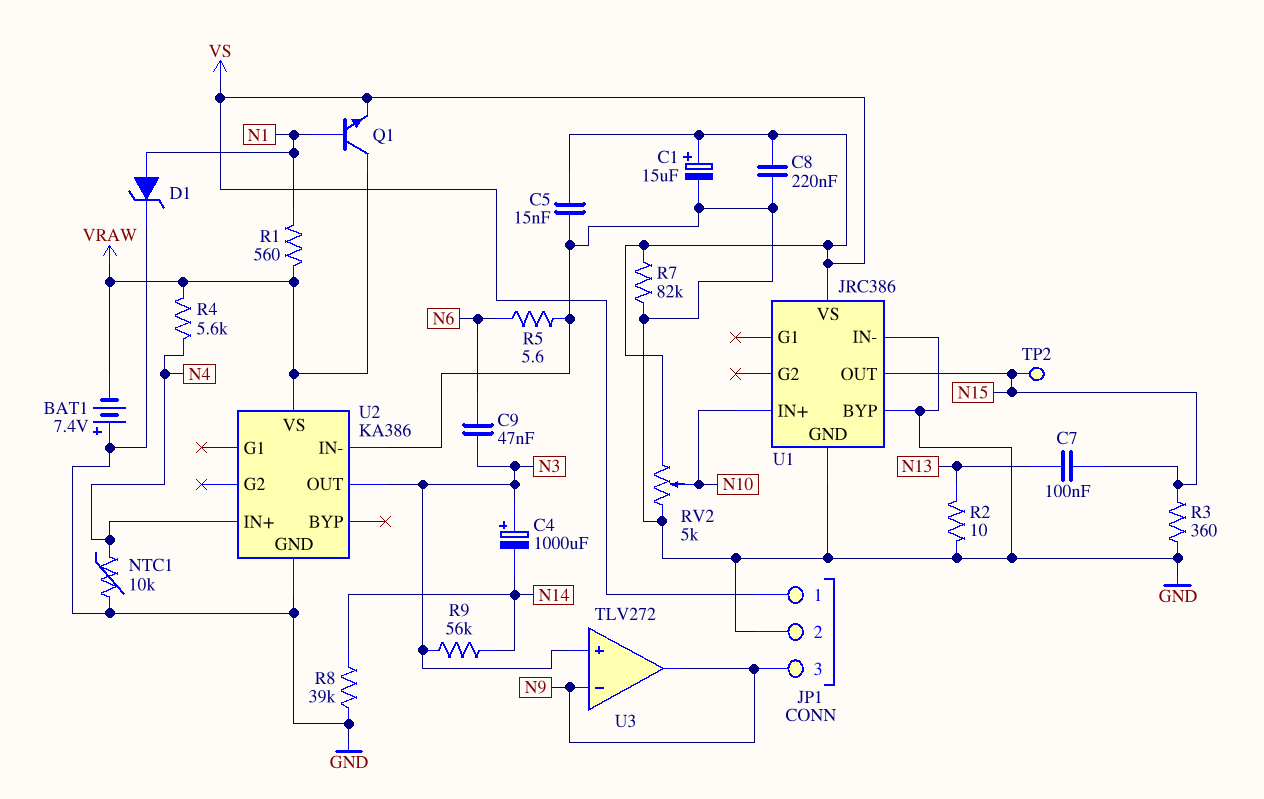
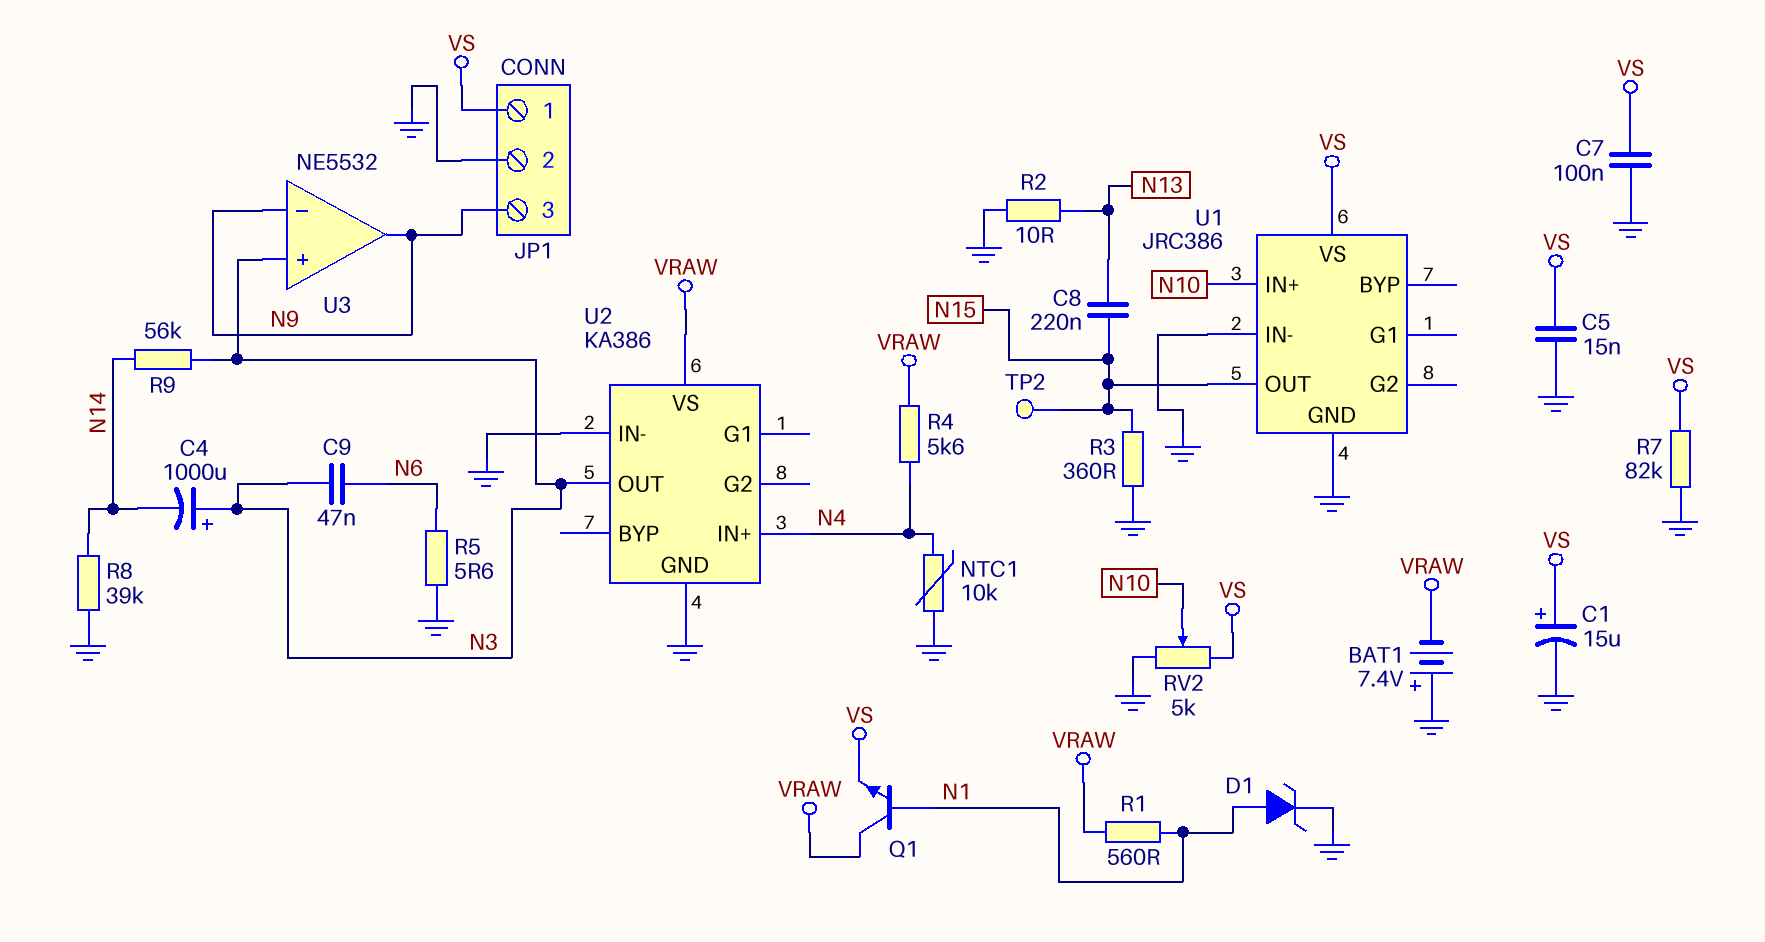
C7: 100nF (N13, N15) -> 100nF (GND, VS)
C8: 220nF (GND, VS) -> 220nF (N13, N15)
U1 pin BYP: GND -> none
U3: TLV272 -> NE5532

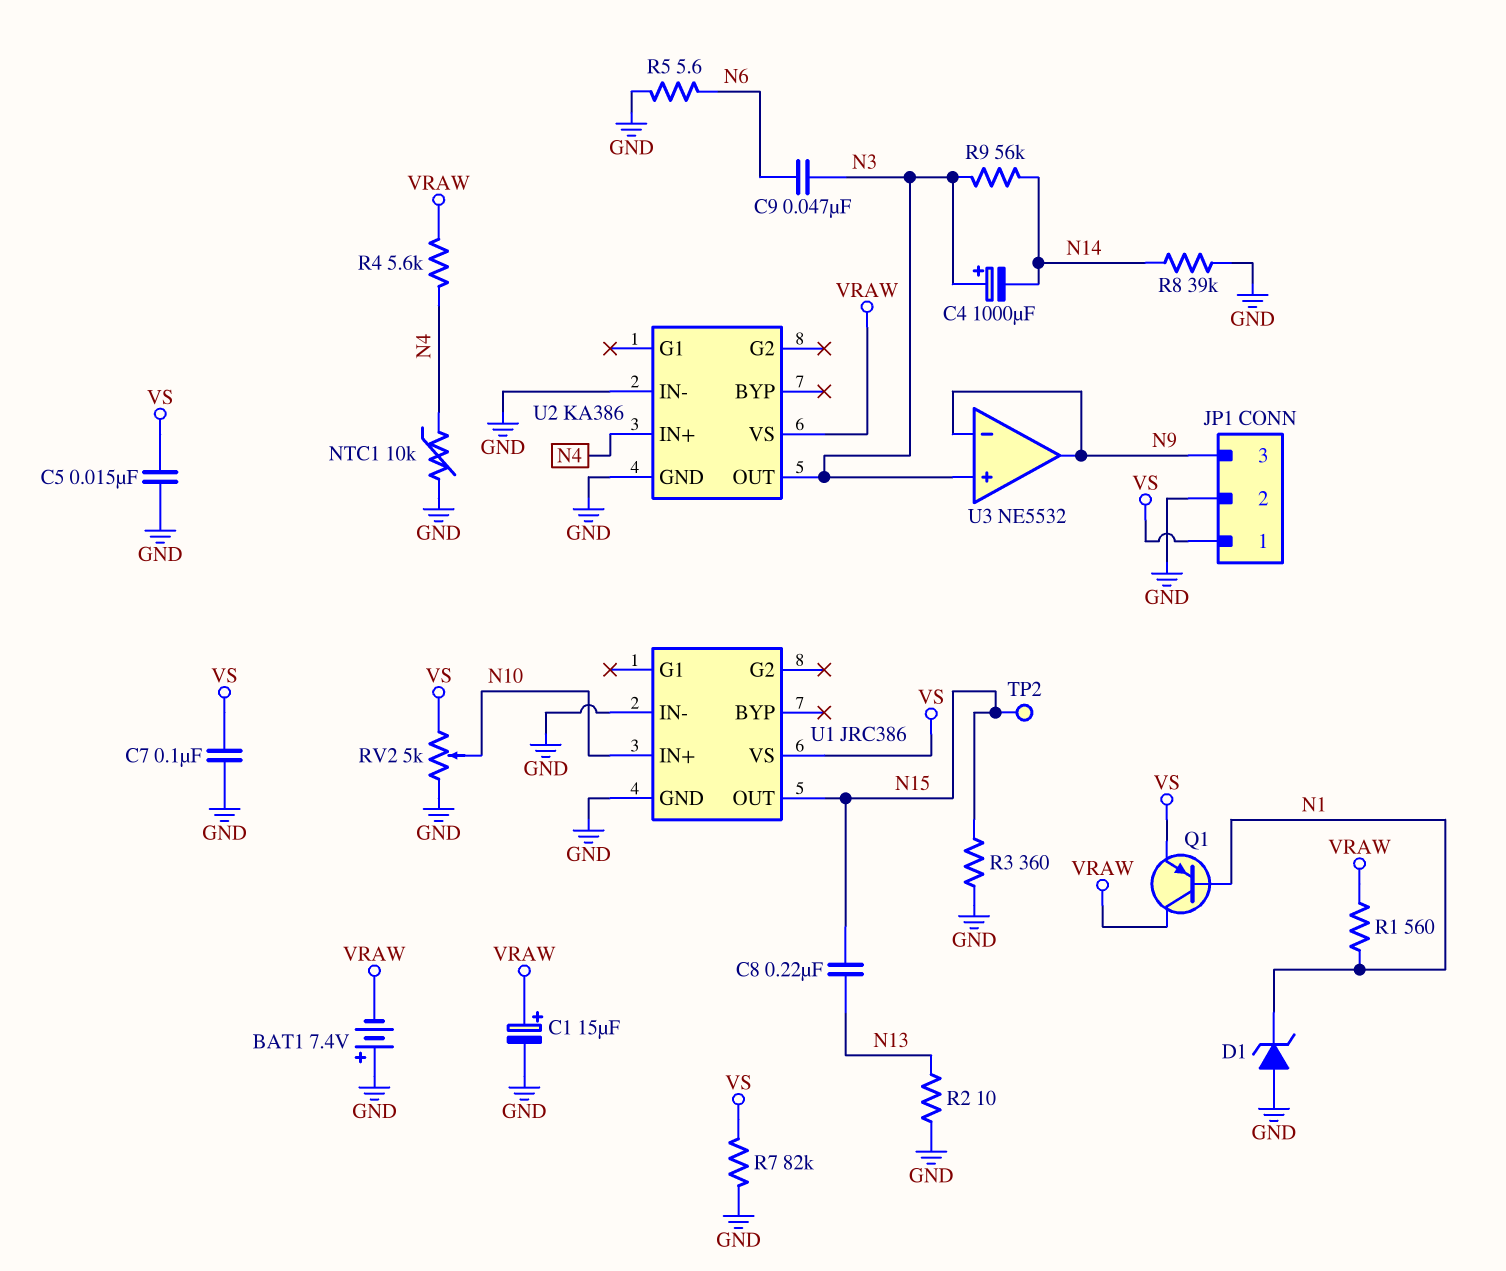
C1: 15uF (plus VS, minus GND) -> 15uF (plus VRAW, minus GND)
D1: zener (A N1, K GND) -> zener (A GND, K N1)
Q1: NPN (B N1, C VRAW, E VS) -> PNP (B N1, C VRAW, E VS)

